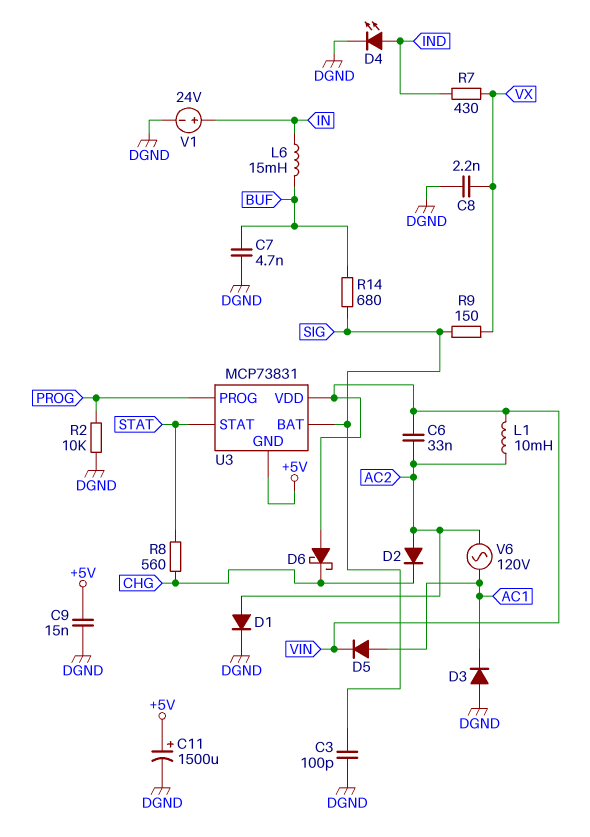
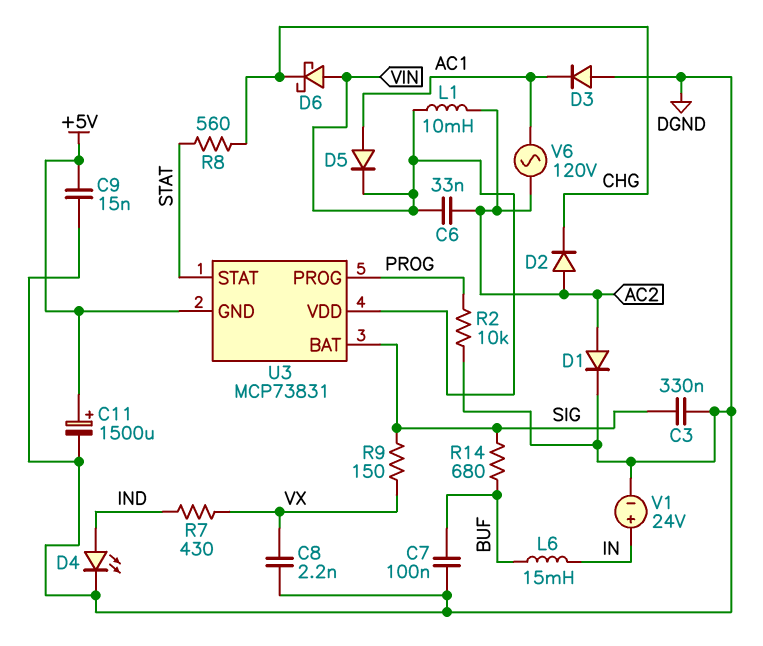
C3: 100pF (DGND, SIG) -> 330nF (DGND, SIG)
C7: 4.7nF (BUF, DGND) -> 100nF (BUF, DGND)

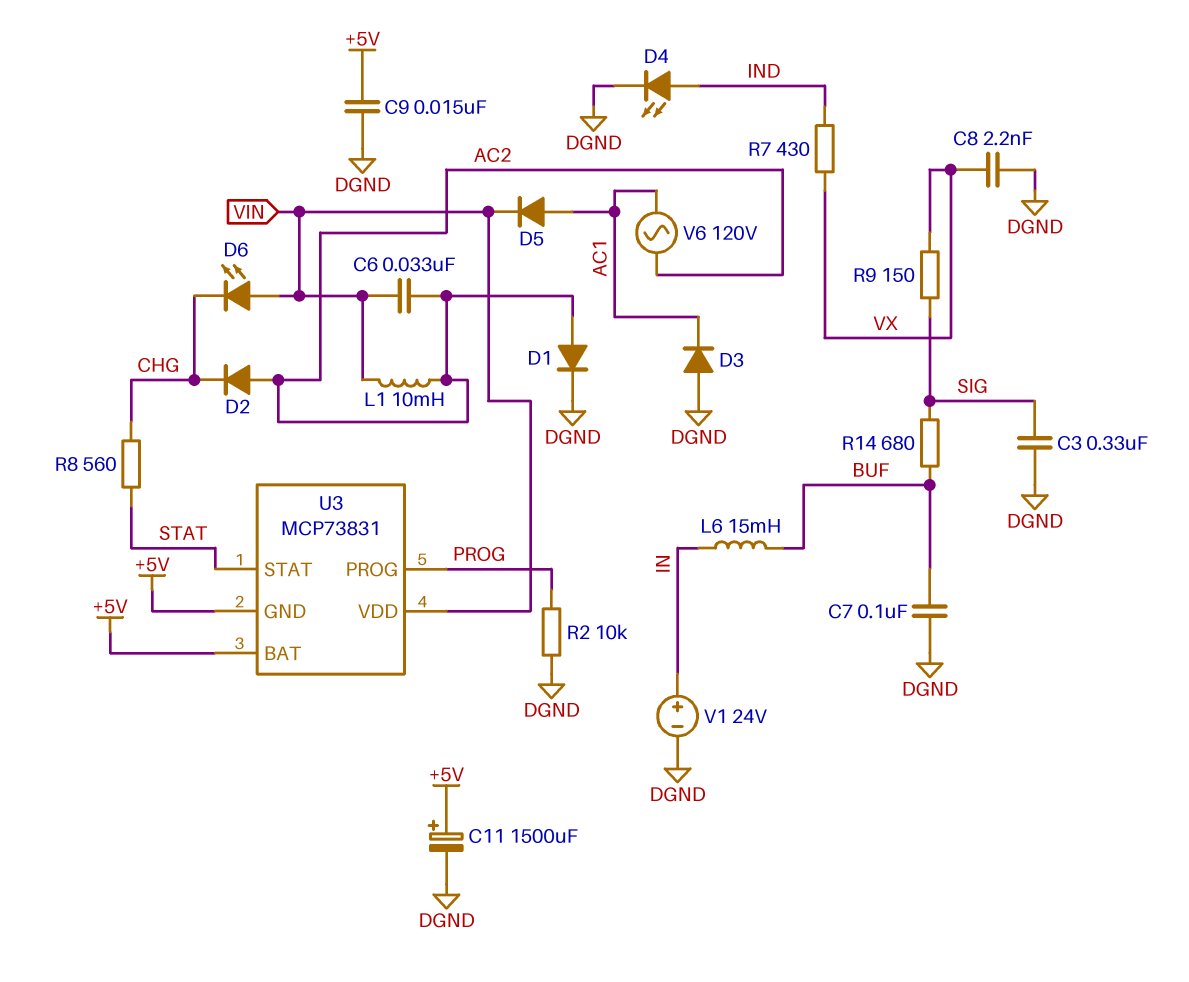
D6: schottky (A VIN, K CHG) -> LED (A VIN, K CHG)
U3 pin BAT: SIG -> +5V

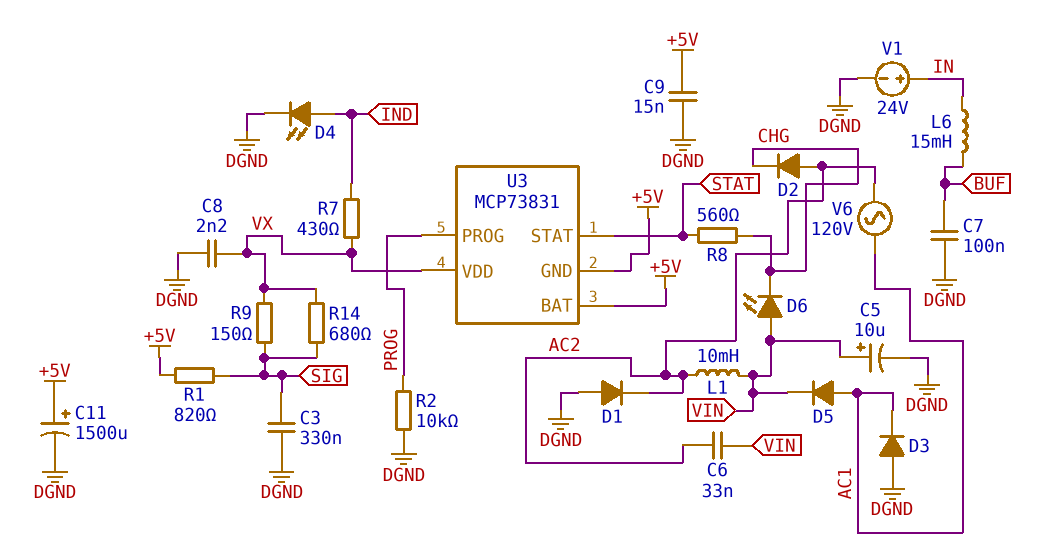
C5: none -> 10uF (plus VIN, minus DGND)
D1: diode (A AC2, K DGND) -> diode (A DGND, K AC2)
R1: none -> 820 (+5V, SIG)
R14: 680 (BUF, SIG) -> 680 (SIG, VX)
U3 pin VDD: VIN -> VX

